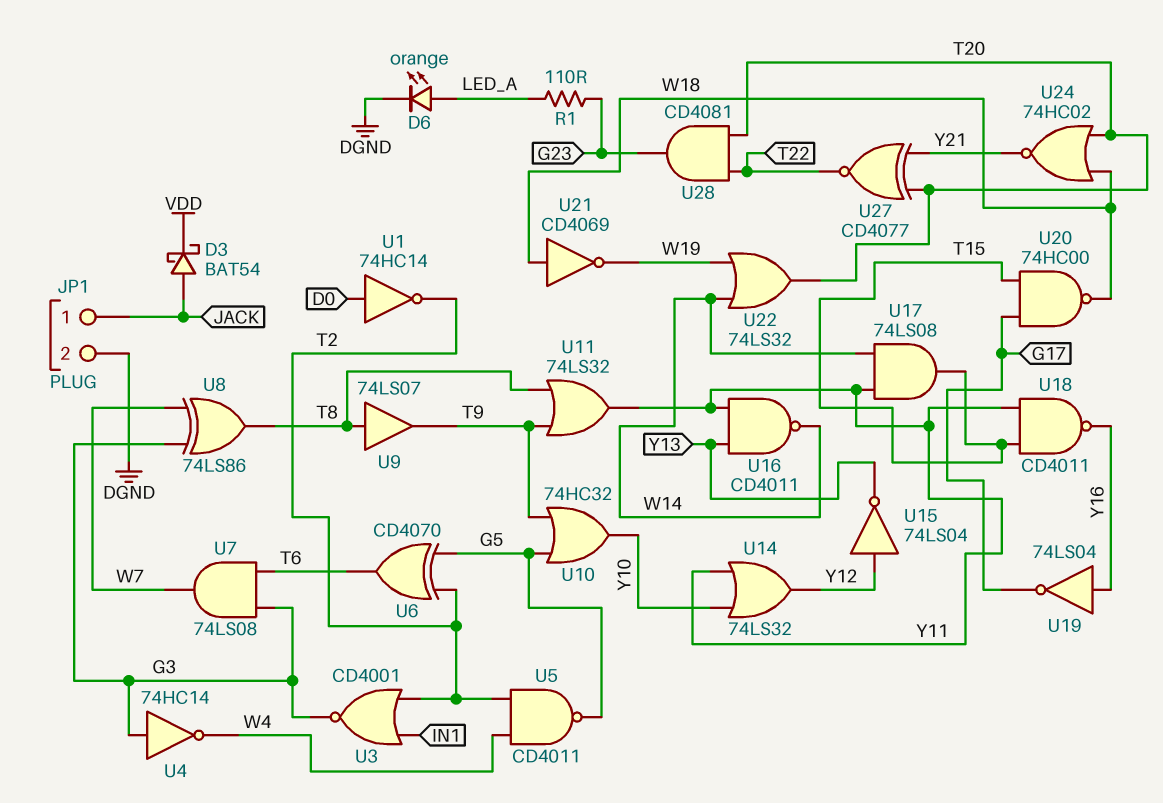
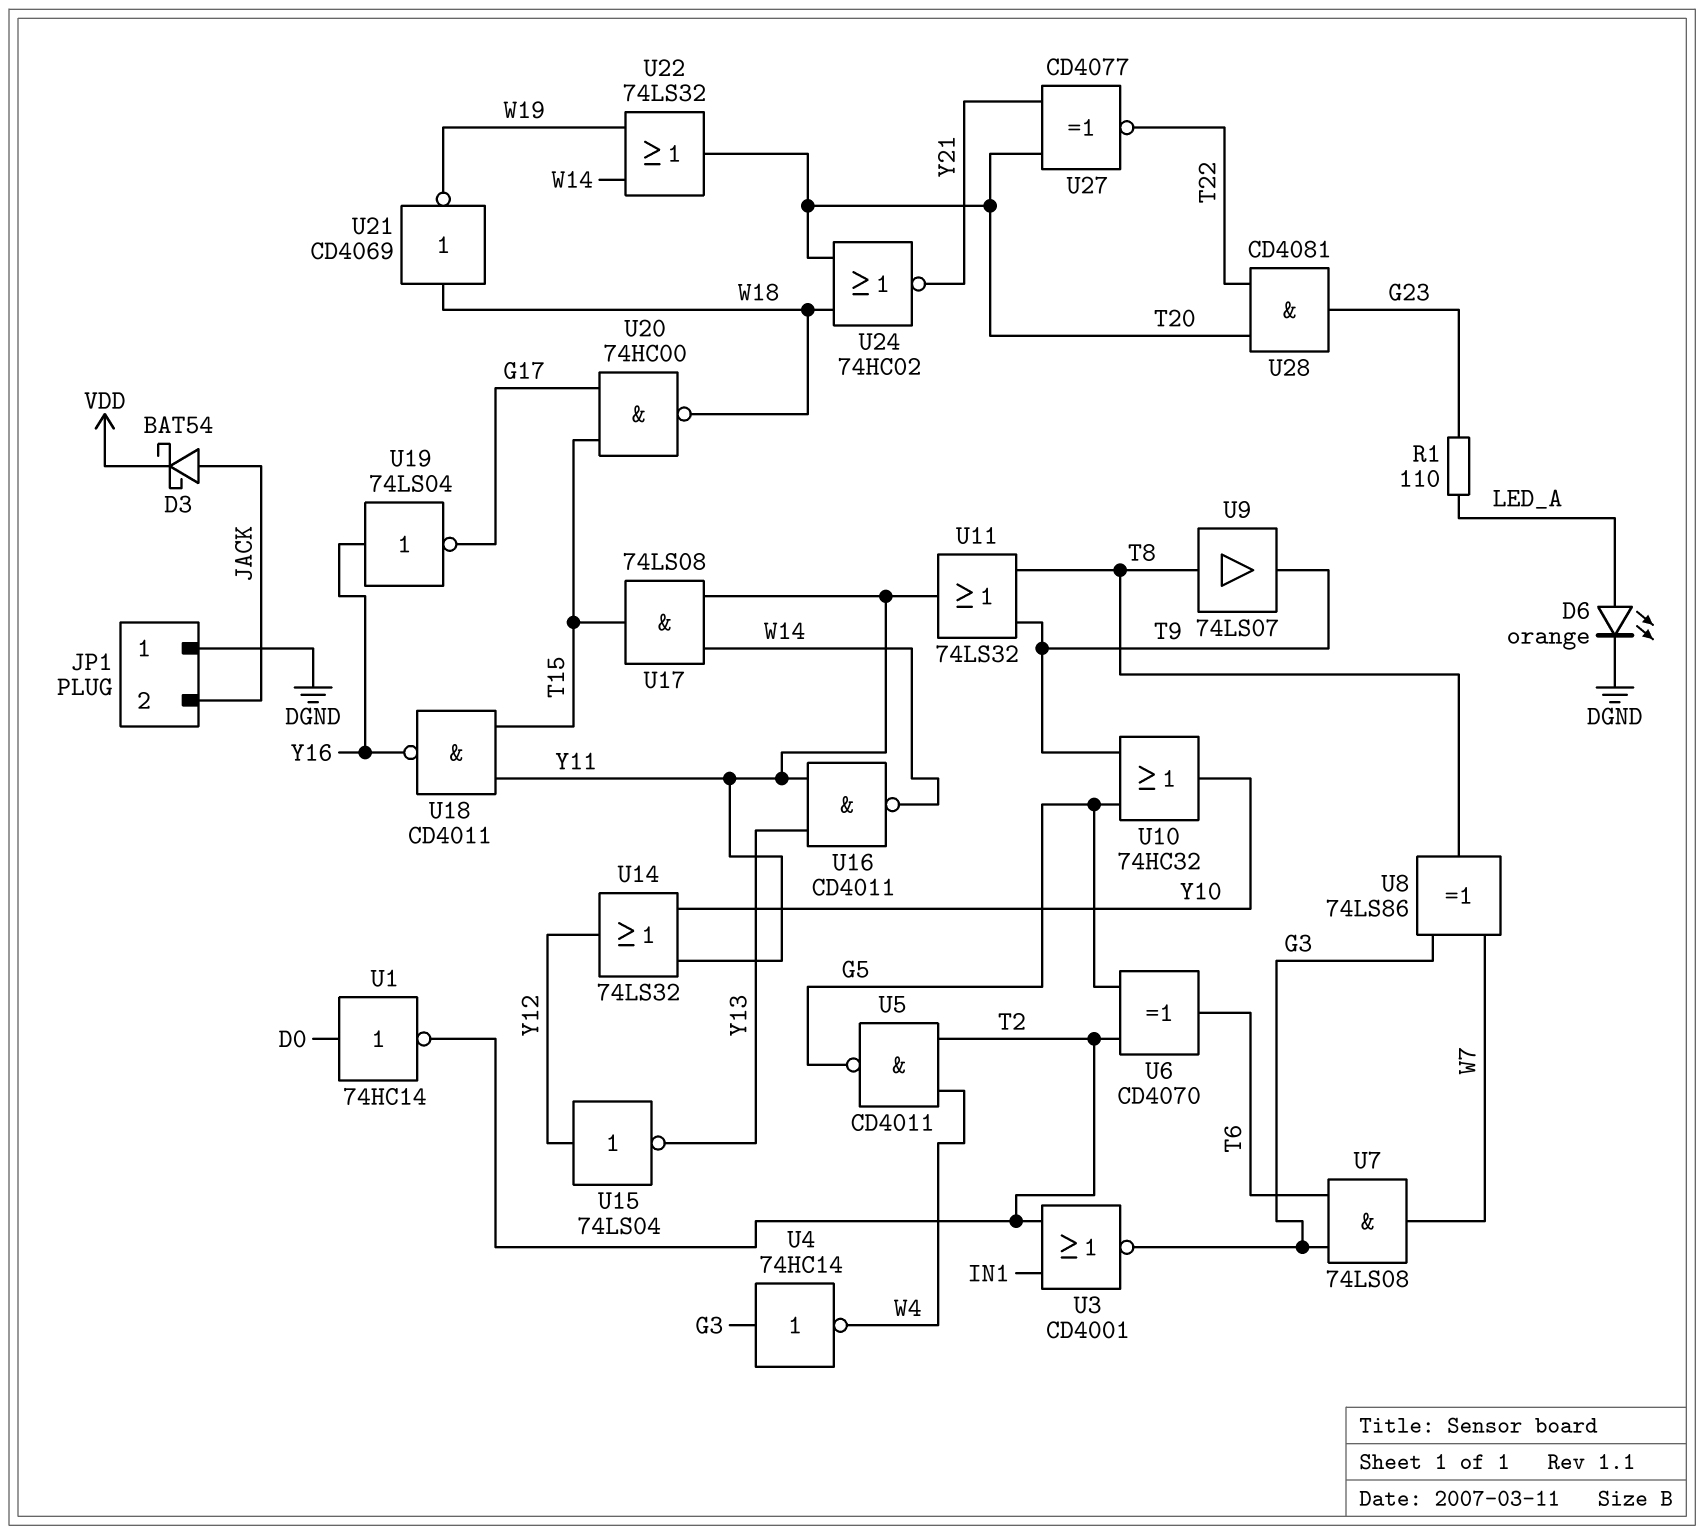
JP1 pin 1: JACK -> DGND
JP1 pin 2: DGND -> JACK

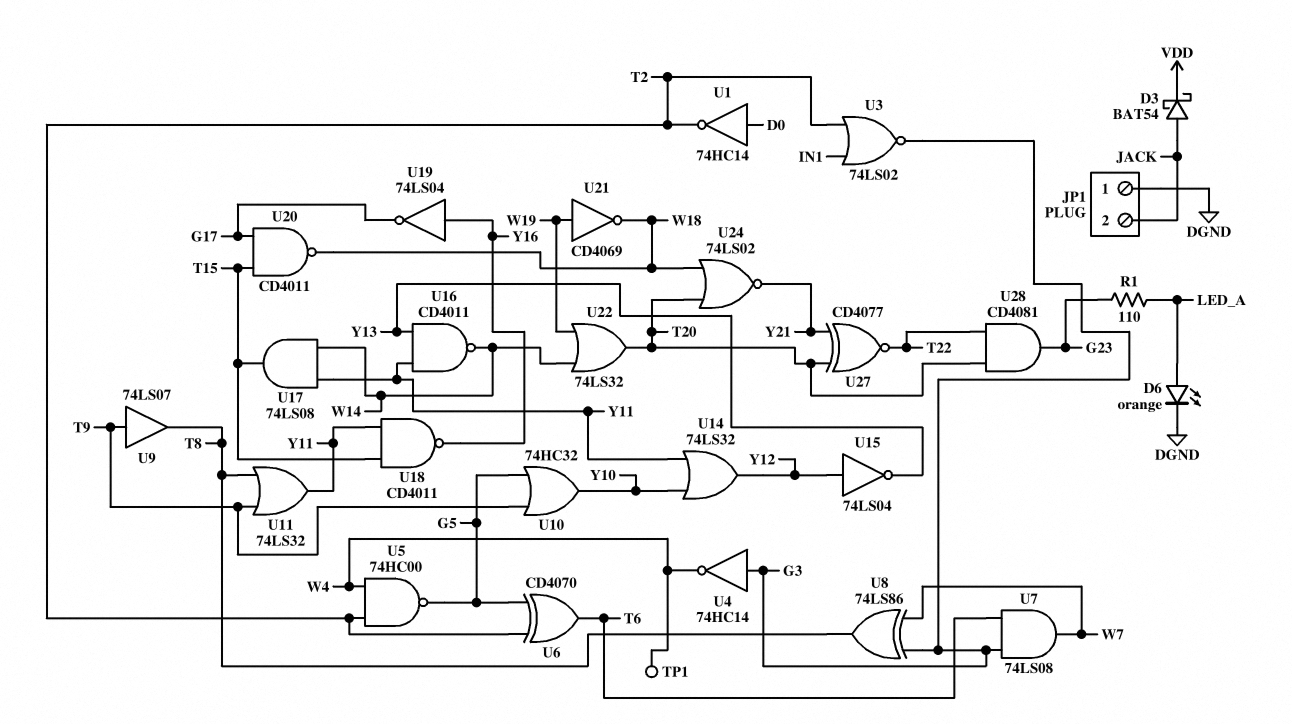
TP1: none -> test point (W4)
U3: NOR CD4001 (in IN1, in T2, out G3) -> NOR 74LS02 (in IN1, in T2, out G3)
U5: NAND CD4011 (in T2, in W4, out G5) -> NAND 74HC00 (in T2, in W4, out G5)
U9: buffer 74LS07 (in T8, out T9) -> buffer 74LS07 (in T9, out T8)
U20: NAND 74HC00 (in G17, in T15, out W18) -> NAND CD4011 (in G17, in T15, out W18)
U21: NOT CD4069 (in W18, out W19) -> NOT CD4069 (in W19, out W18)
U24: NOR 74HC02 (in T20, in W18, out Y21) -> NOR 74LS02 (in T20, in W18, out Y21)

